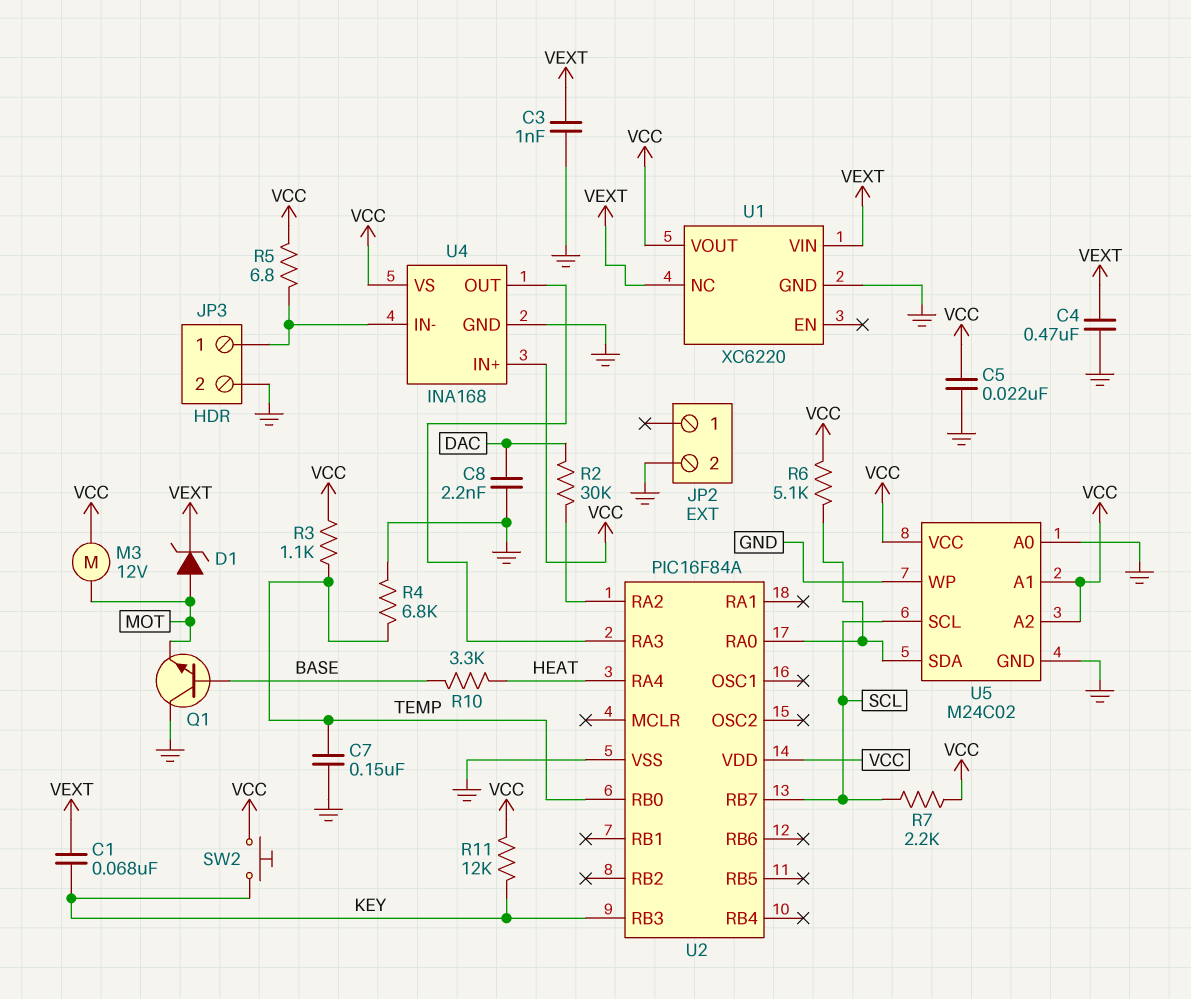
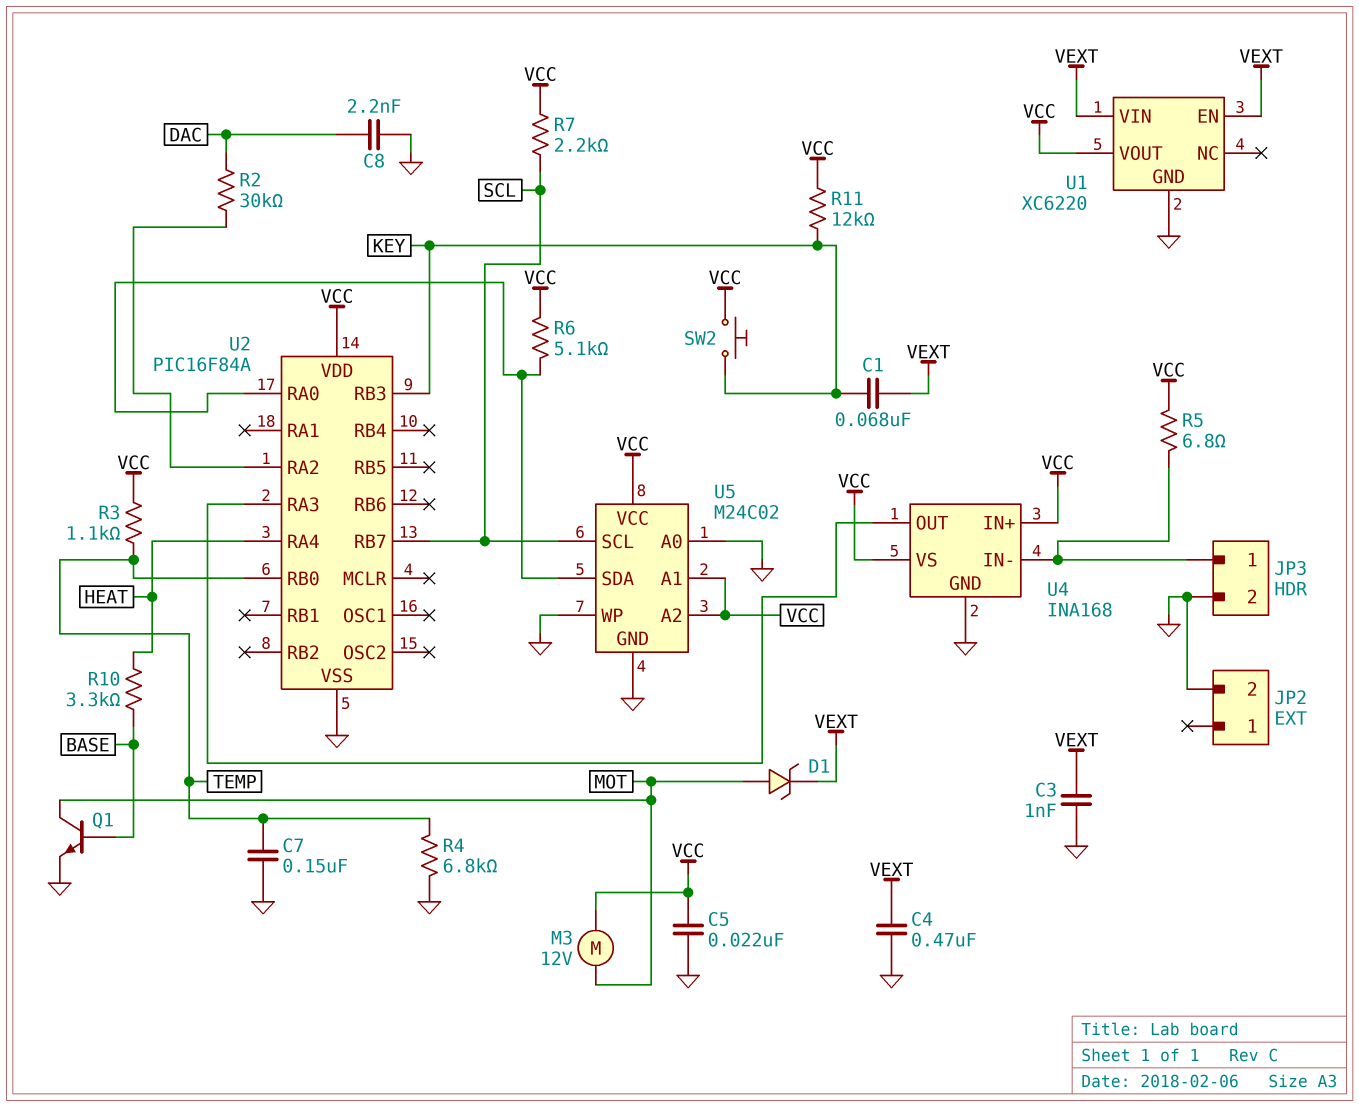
Q1: NPN (B BASE, C GND, E MOT) -> NPN (B BASE, C MOT, E GND)
U1 pin EN: none -> VEXT
U1 pin NC: VEXT -> none

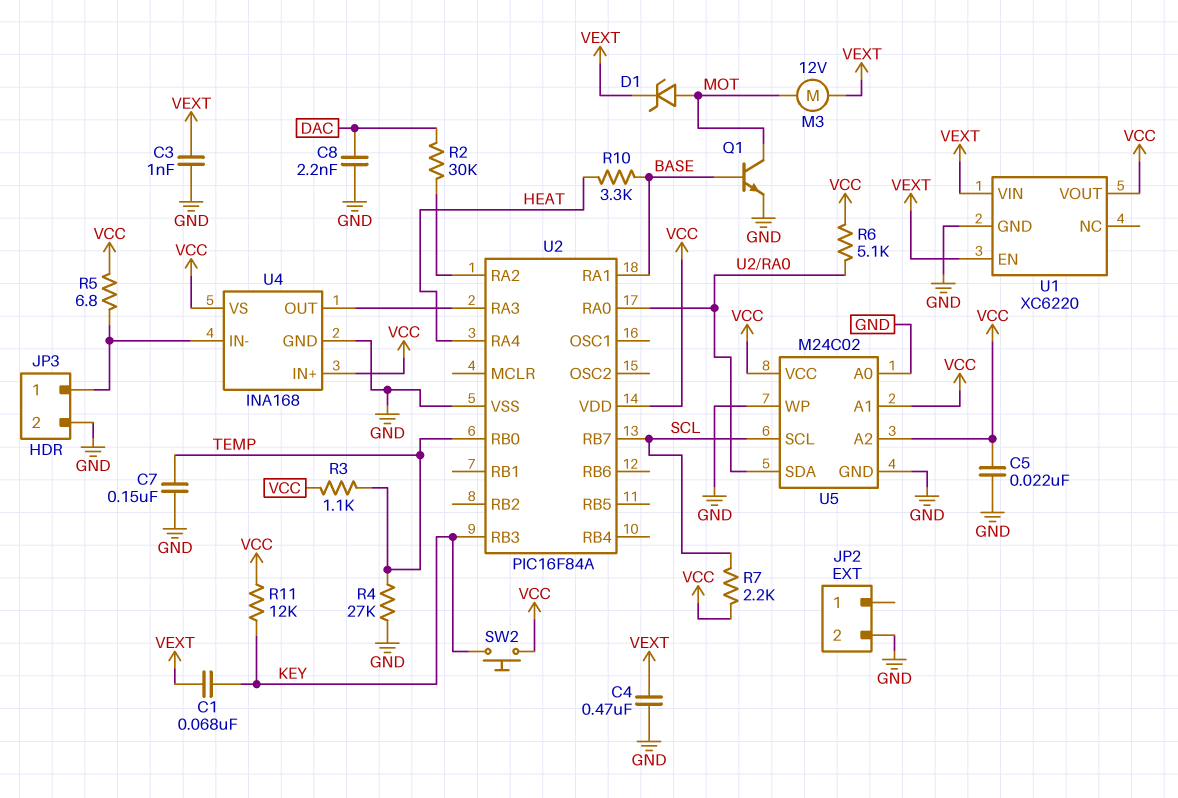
M3: motor 12V (MOT, VCC) -> motor 12V (MOT, VEXT)
R4: 6.8k (GND, TEMP) -> 27k (GND, TEMP)
U2 pin RA1: none -> BASE

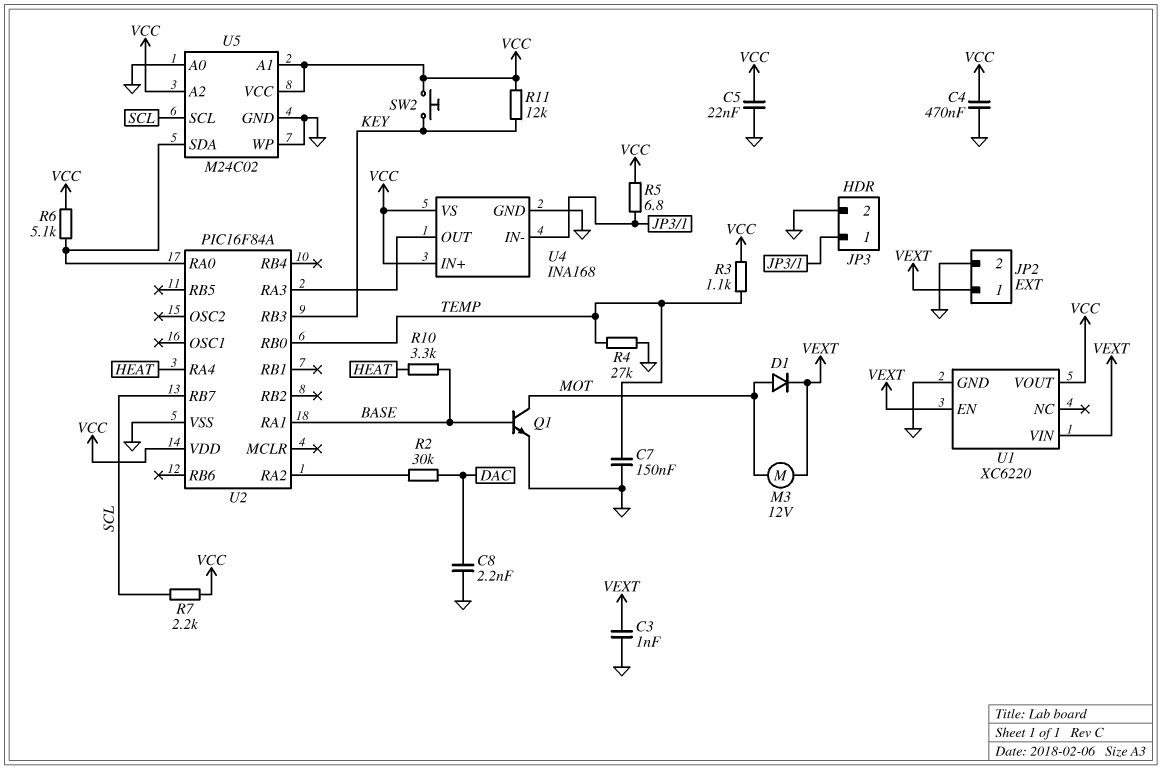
C1: 68nF (KEY, VEXT) -> none
C4: 470nF (GND, VEXT) -> 470nF (GND, VCC)
D1: zener (A MOT, K VEXT) -> diode (A MOT, K VEXT)
JP2 pin 1: none -> VEXT

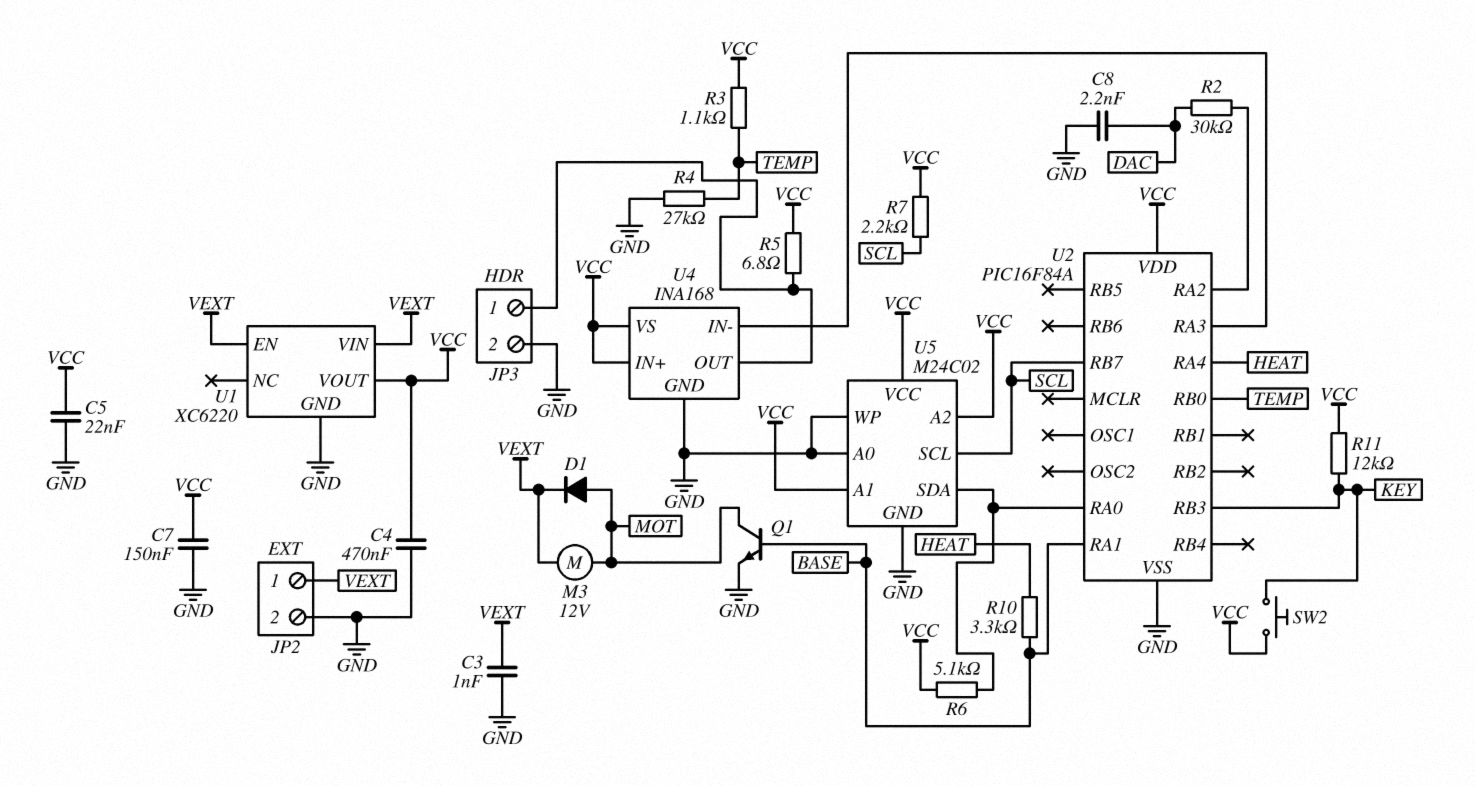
C7: 150nF (GND, TEMP) -> 150nF (GND, VCC)
U4 pin IN-: JP3/1 -> U2/RA3
U4 pin OUT: U2/RA3 -> JP3/1

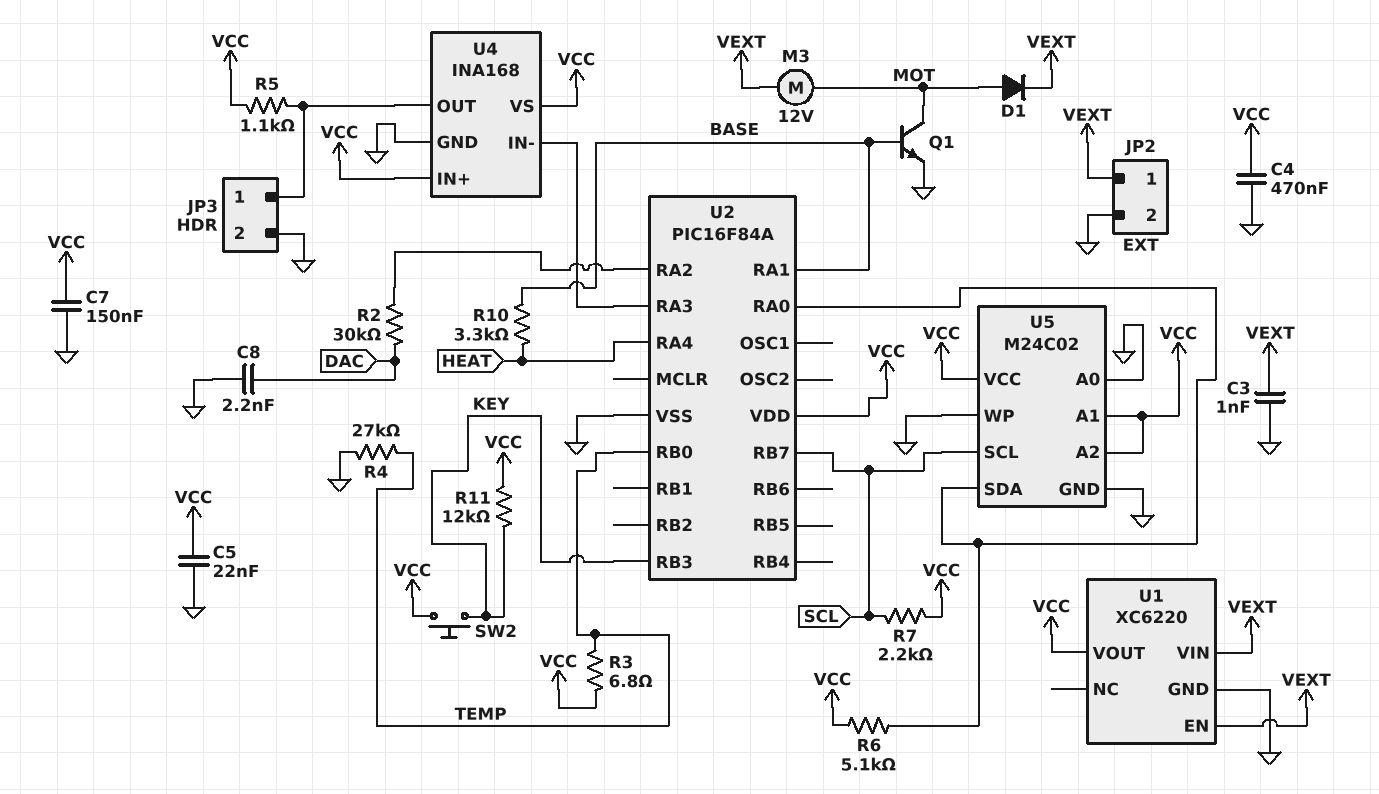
R3: 1.1k (TEMP, VCC) -> 6.8 (TEMP, VCC)
R5: 6.8 (JP3/1, VCC) -> 1.1k (JP3/1, VCC)

